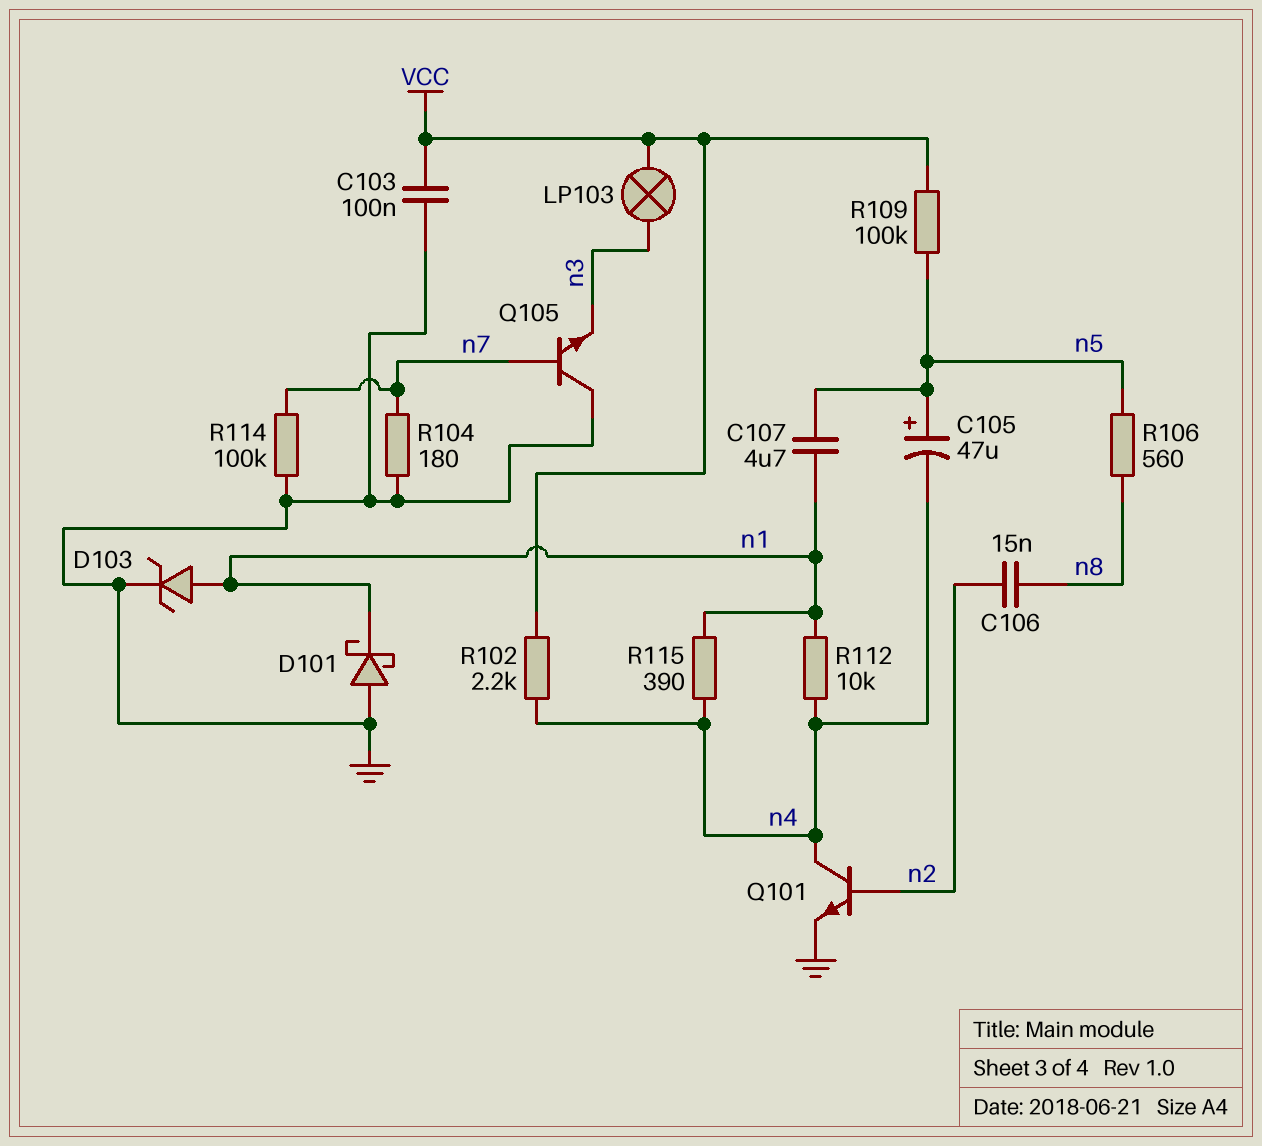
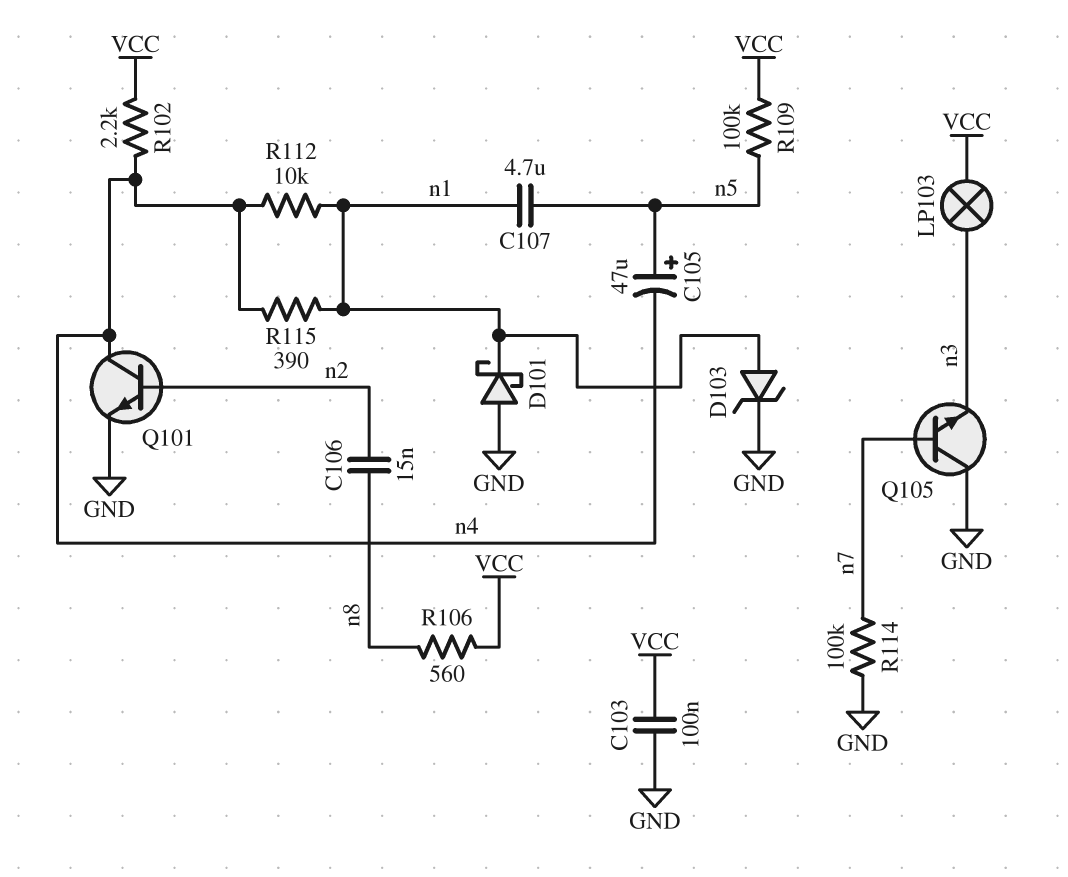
R104: 180 (GND, n7) -> none
R106: 560 (n5, n8) -> 560 (VCC, n8)

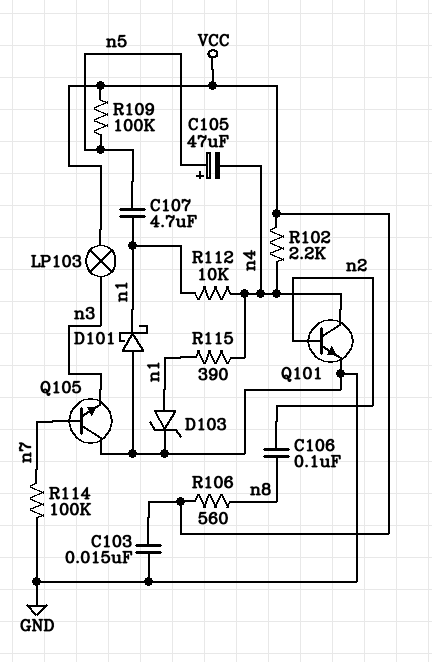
C103: 100nF (GND, VCC) -> 15nF (GND, VCC)
C106: 15nF (n2, n8) -> 100nF (n2, n8)

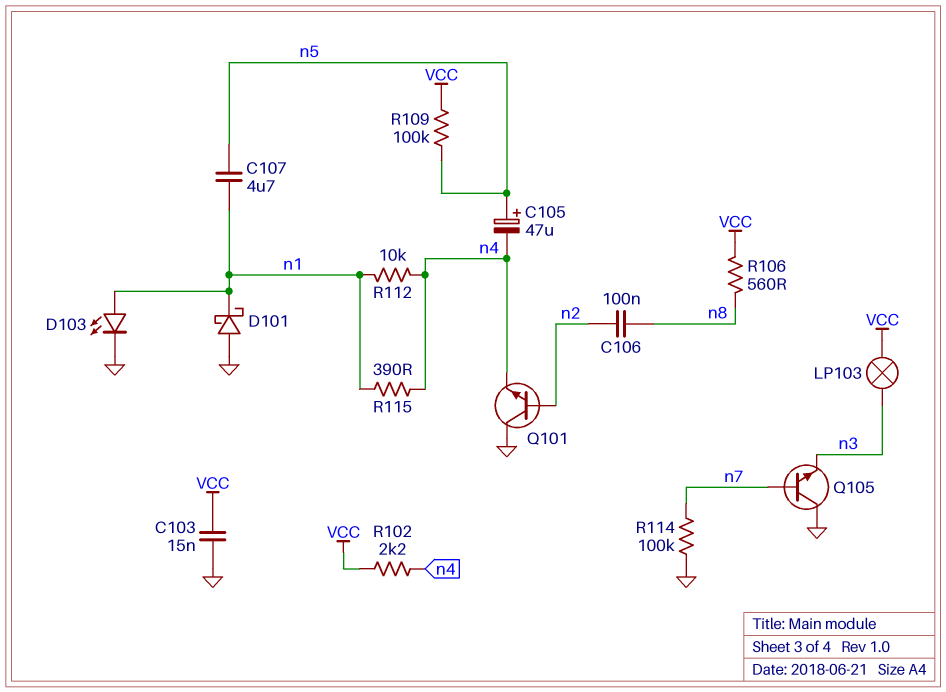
D103: zener (A n1, K GND) -> LED (A n1, K GND)
Q101: NPN (B n2, C n4, E GND) -> NPN (B n2, C GND, E n4)

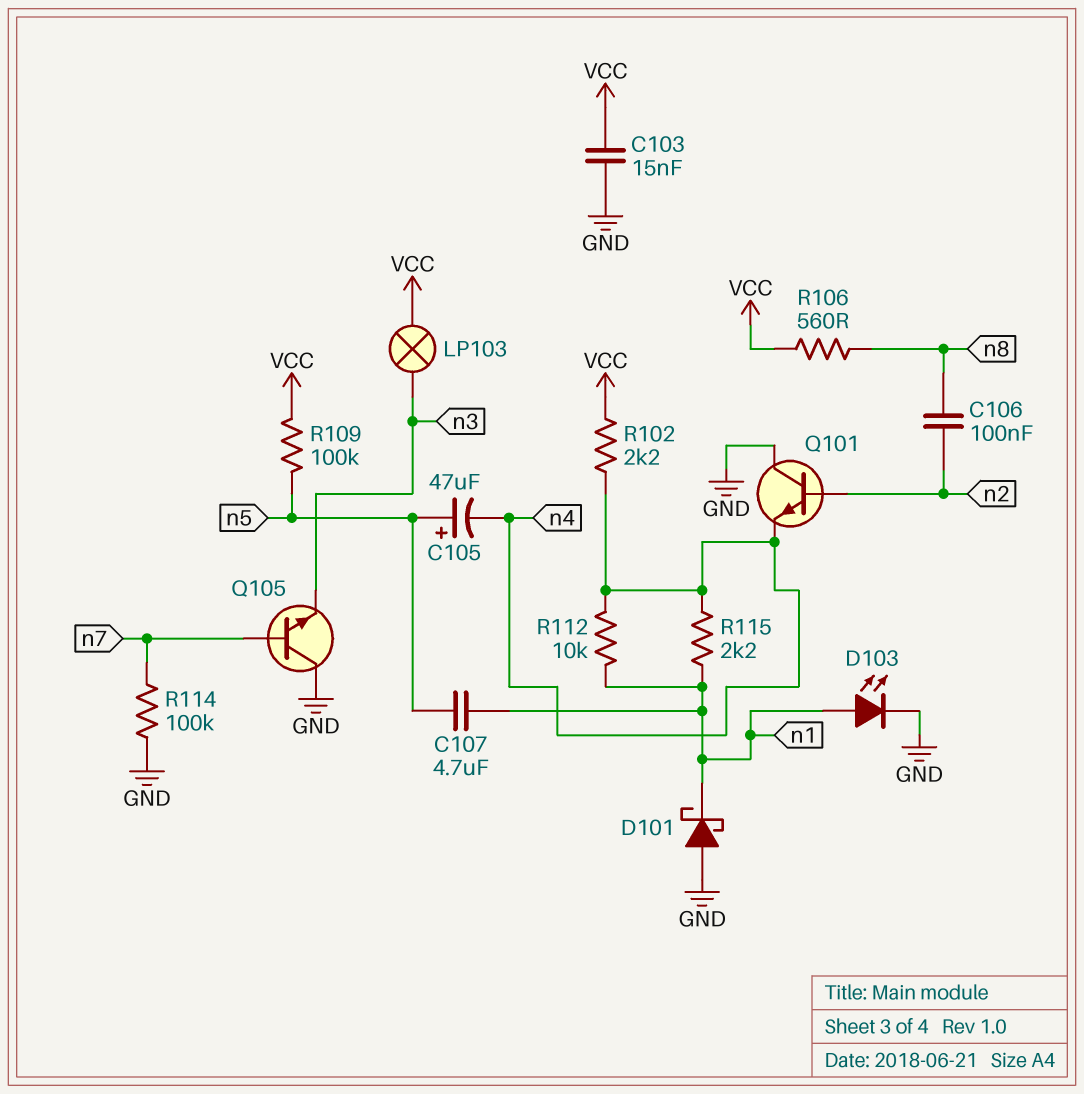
R115: 390 (n1, n4) -> 2.2k (n1, n4)

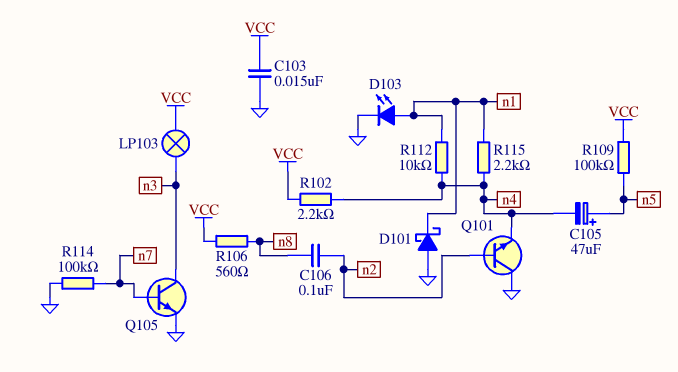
C107: 4.7uF (n1, n5) -> none
Q105: NPN (B n7, C GND, E n3) -> NPN (B n7, C n3, E GND)

